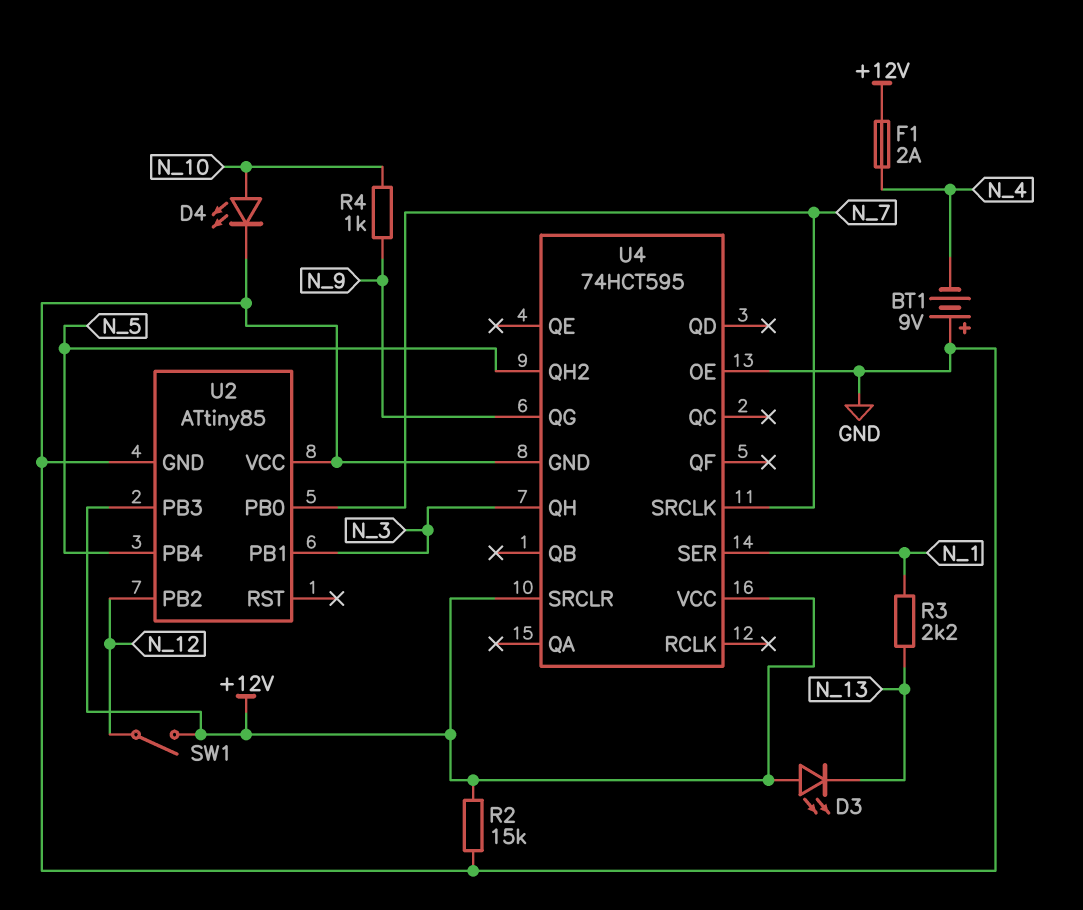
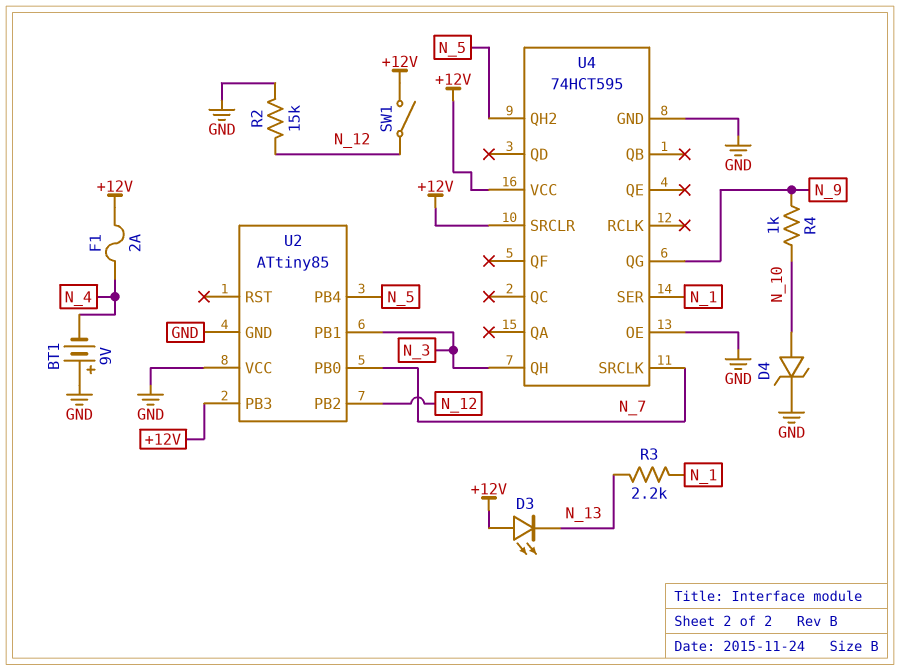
D4: LED (A N_10, K GND) -> zener (A N_10, K GND)
R2: 15k (+12V, GND) -> 15k (GND, N_12)

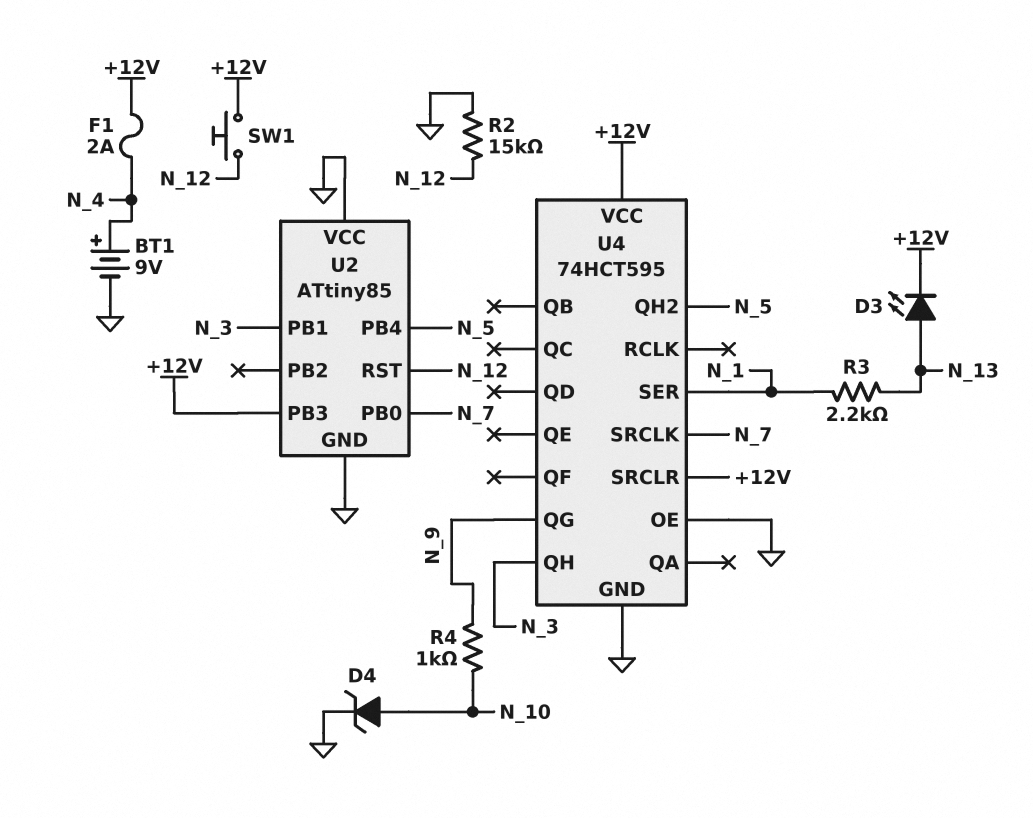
BT1: 9V (plus GND, minus N_4) -> 9V (plus N_4, minus GND)
D3: LED (A +12V, K N_13) -> LED (A N_13, K +12V)
SW1: switch (+12V, N_12) -> button (+12V, N_12)
U2 pin PB2: N_12 -> none
U2 pin RST: none -> N_12

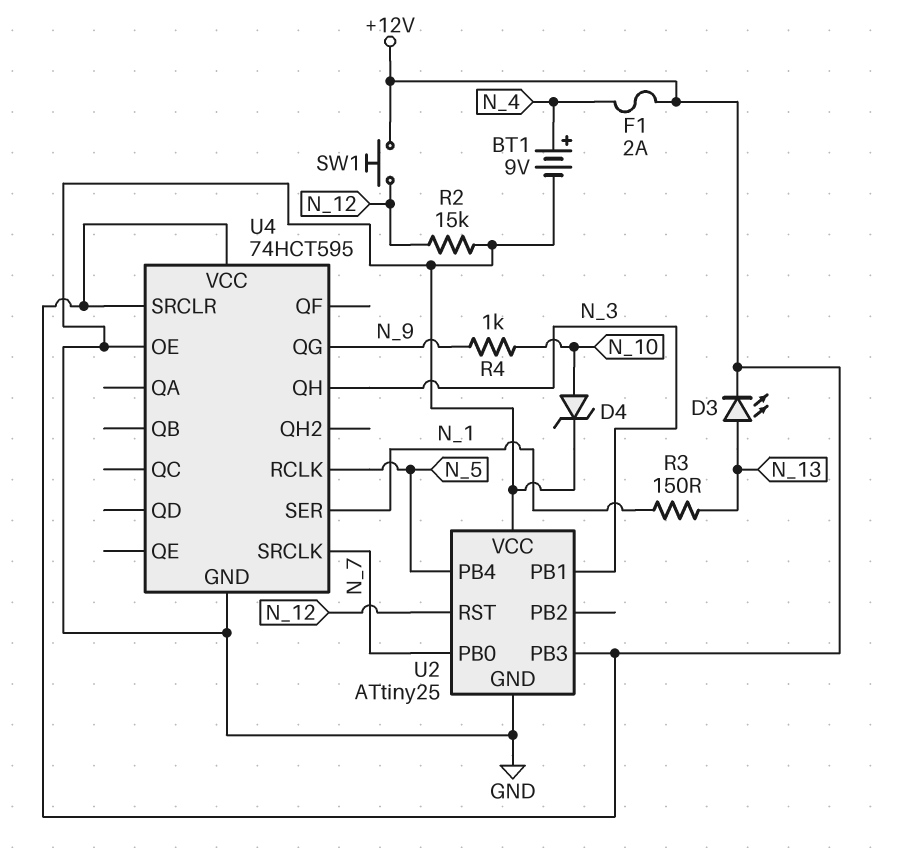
R3: 2.2k (N_1, N_13) -> 150 (N_1, N_13)
U2: ATtiny85 -> ATtiny25
U4 pin QH2: N_5 -> none
U4 pin RCLK: none -> N_5

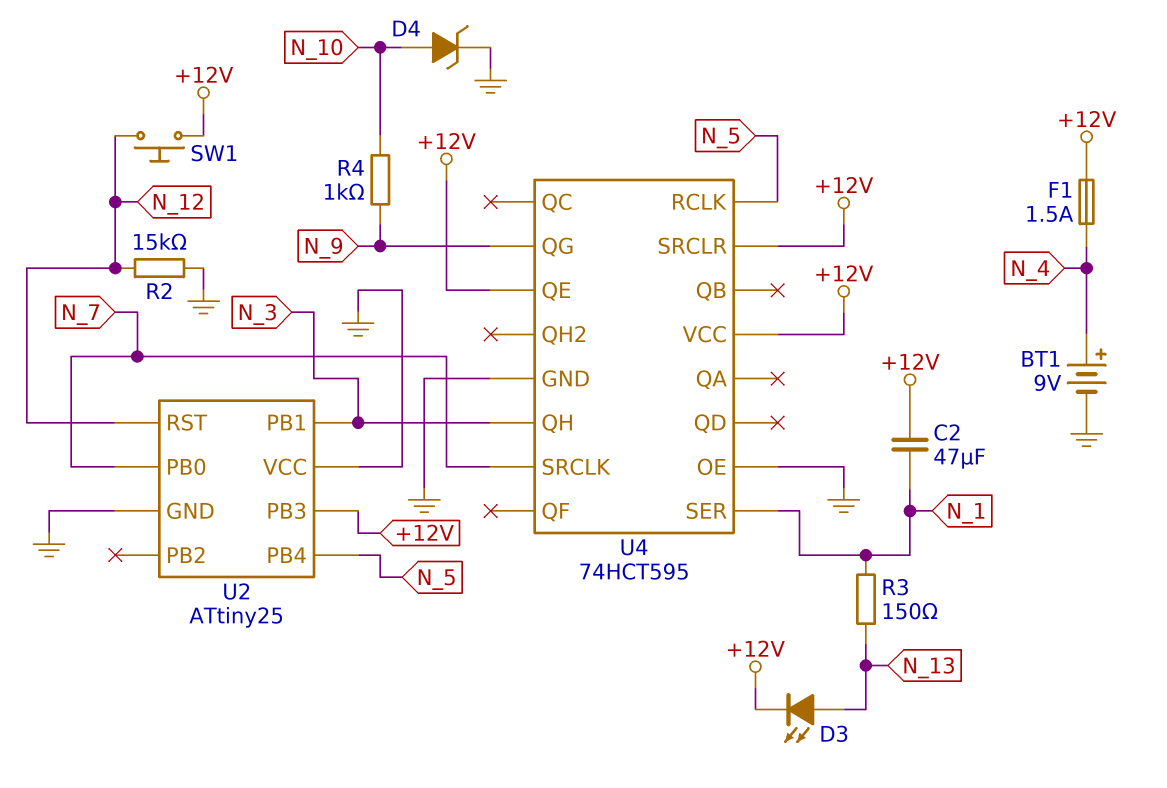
C2: none -> 47uF (+12V, N_1)
F1: 2A (+12V, N_4) -> 1.5A (+12V, N_4)
U4 pin QE: none -> +12V

